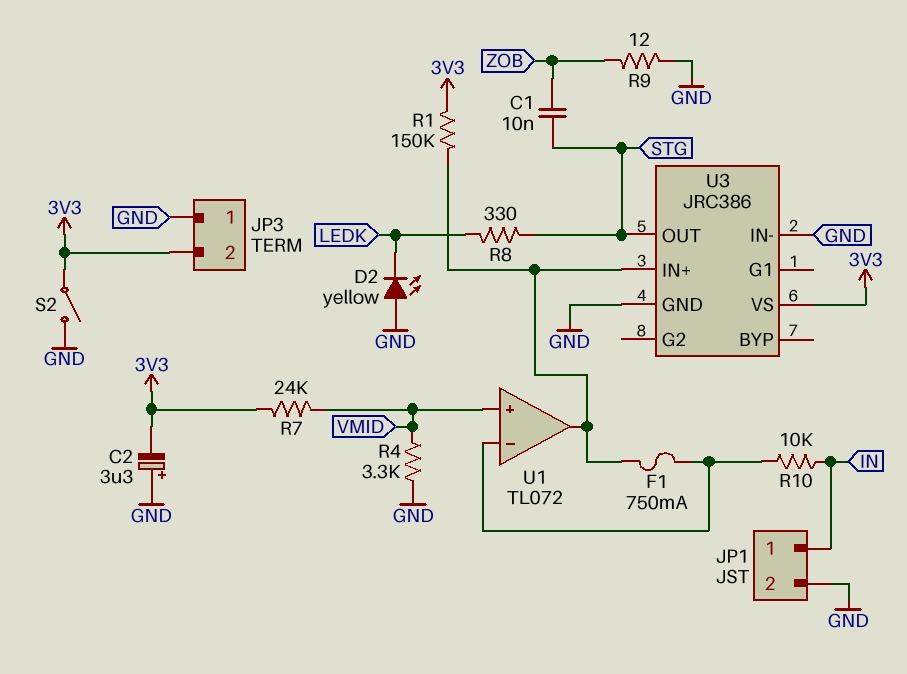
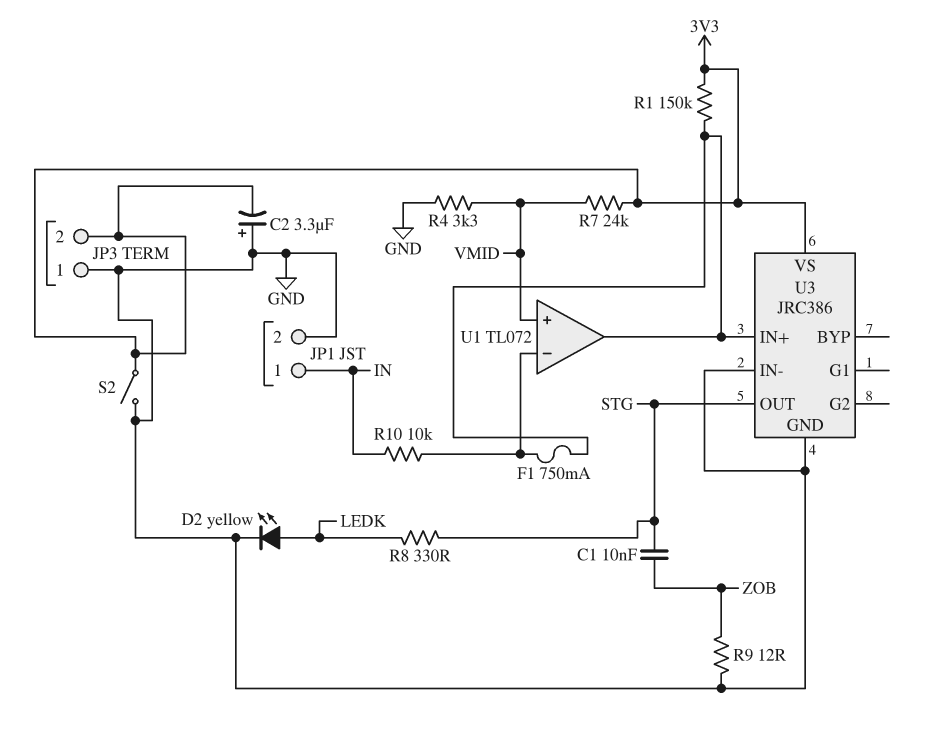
D2: LED yellow (A GND, K LEDK) -> LED yellow (A LEDK, K GND)

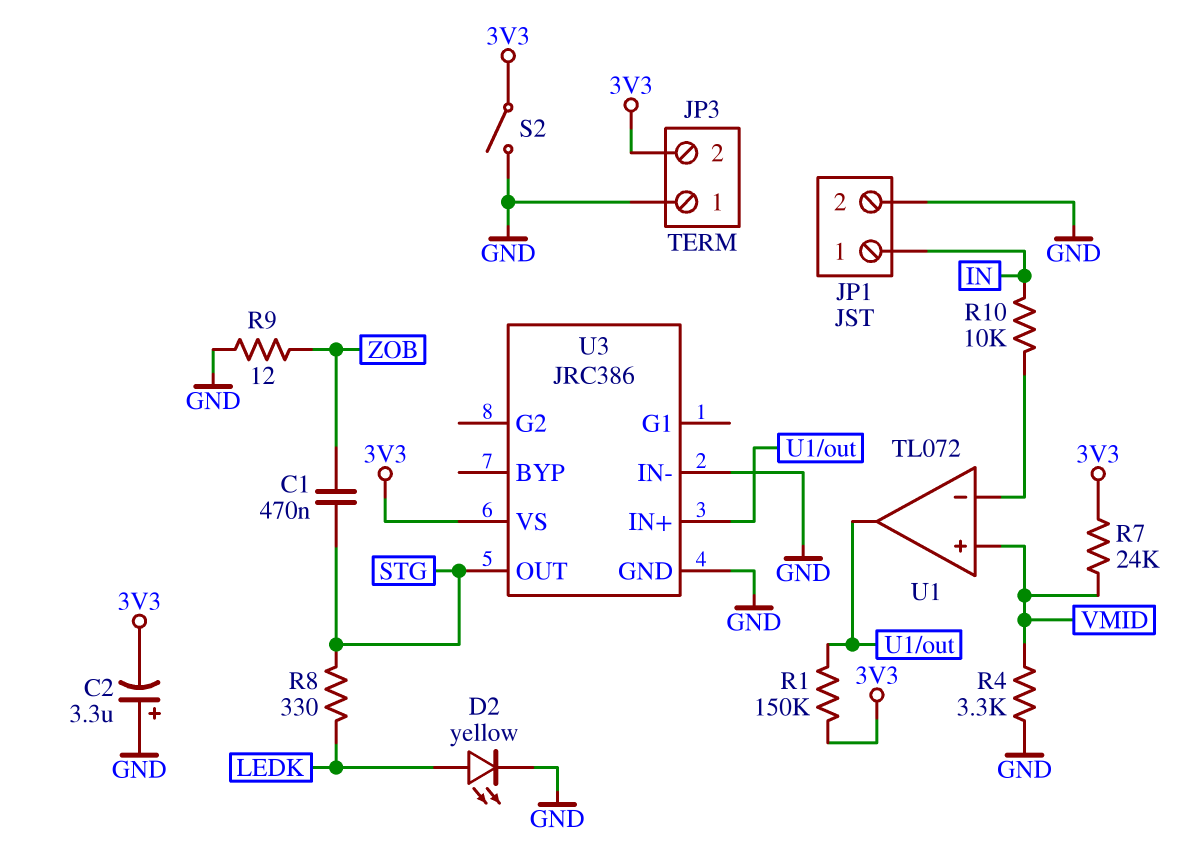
C1: 10nF (STG, ZOB) -> 470nF (STG, ZOB)
F1: 750mA (U1/in-, U1/out) -> none

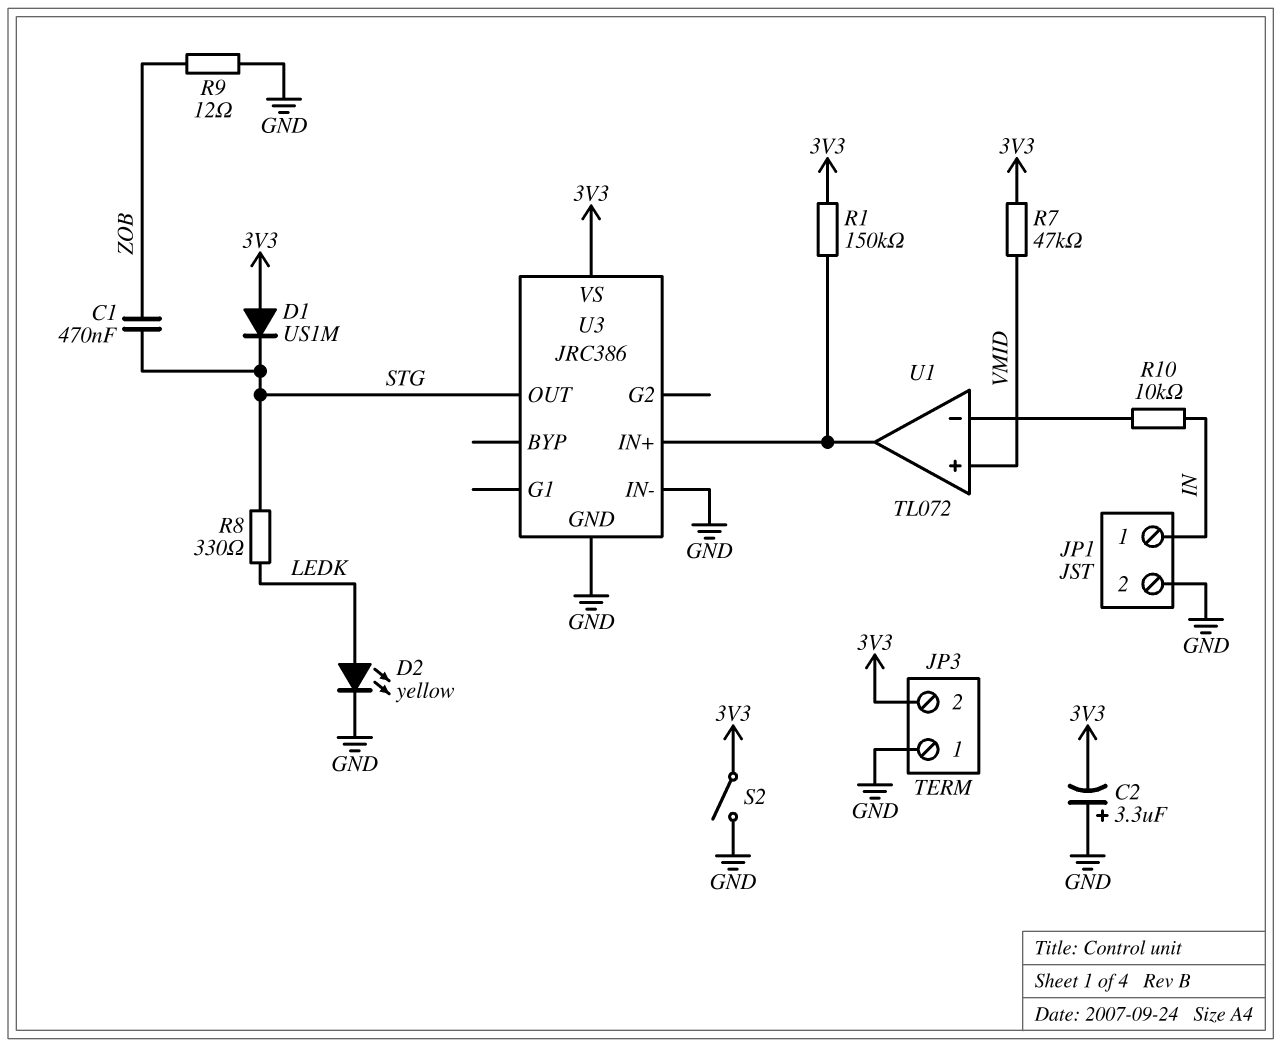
D1: none -> diode US1M (A 3V3, K STG)
R4: 3.3k (GND, VMID) -> none
R7: 24k (3V3, VMID) -> 47k (3V3, VMID)

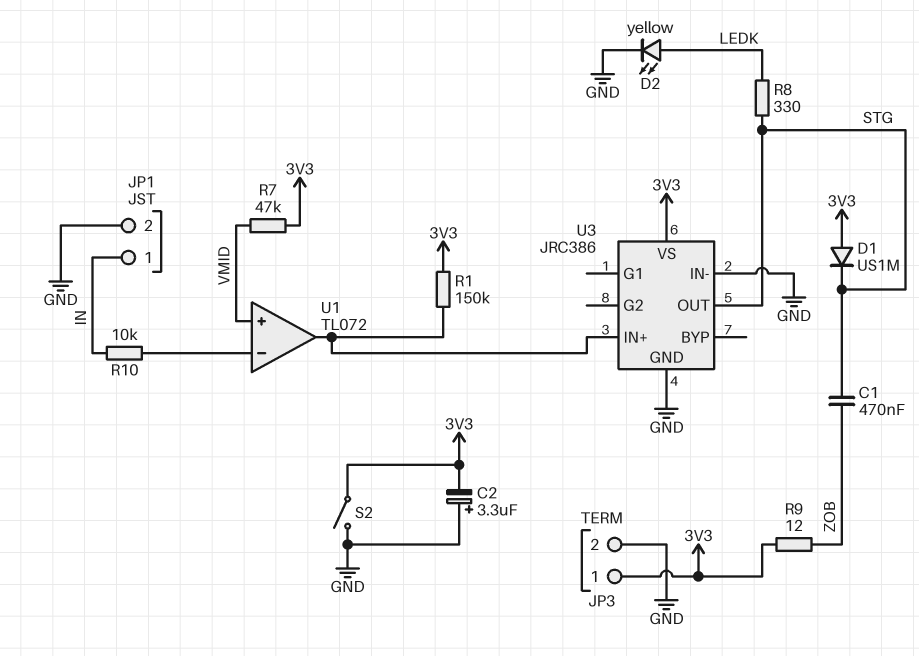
JP3 pin 1: GND -> 3V3
JP3 pin 2: 3V3 -> GND
R9: 12 (GND, ZOB) -> 12 (3V3, ZOB)

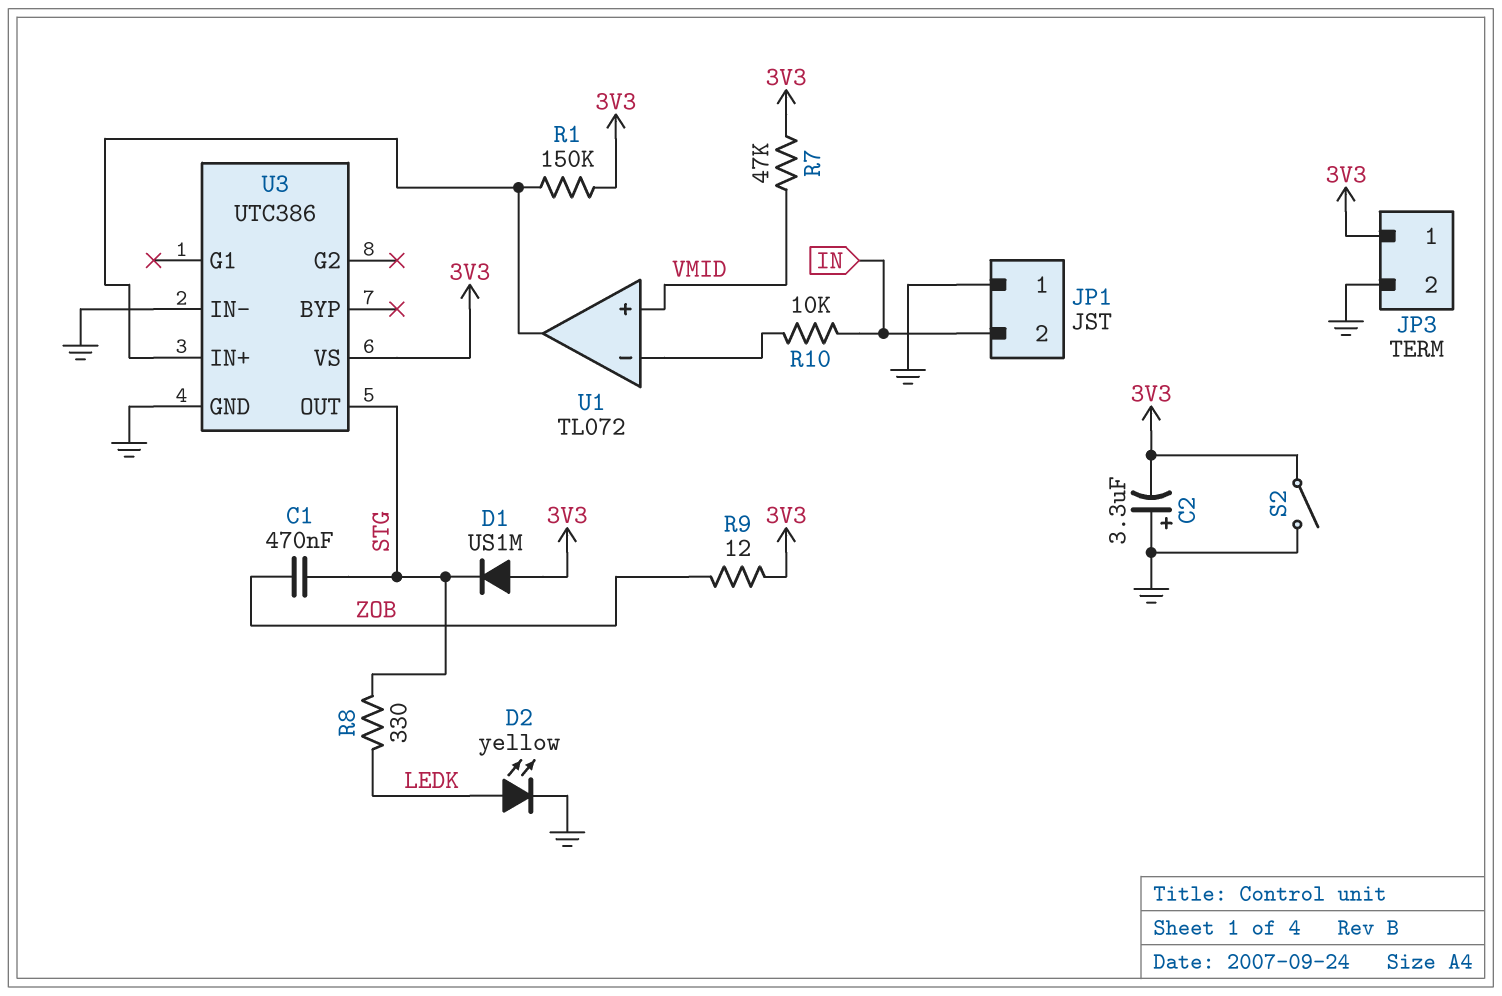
JP1 pin 1: IN -> GND
JP1 pin 2: GND -> IN
U3: JRC386 -> UTC386

